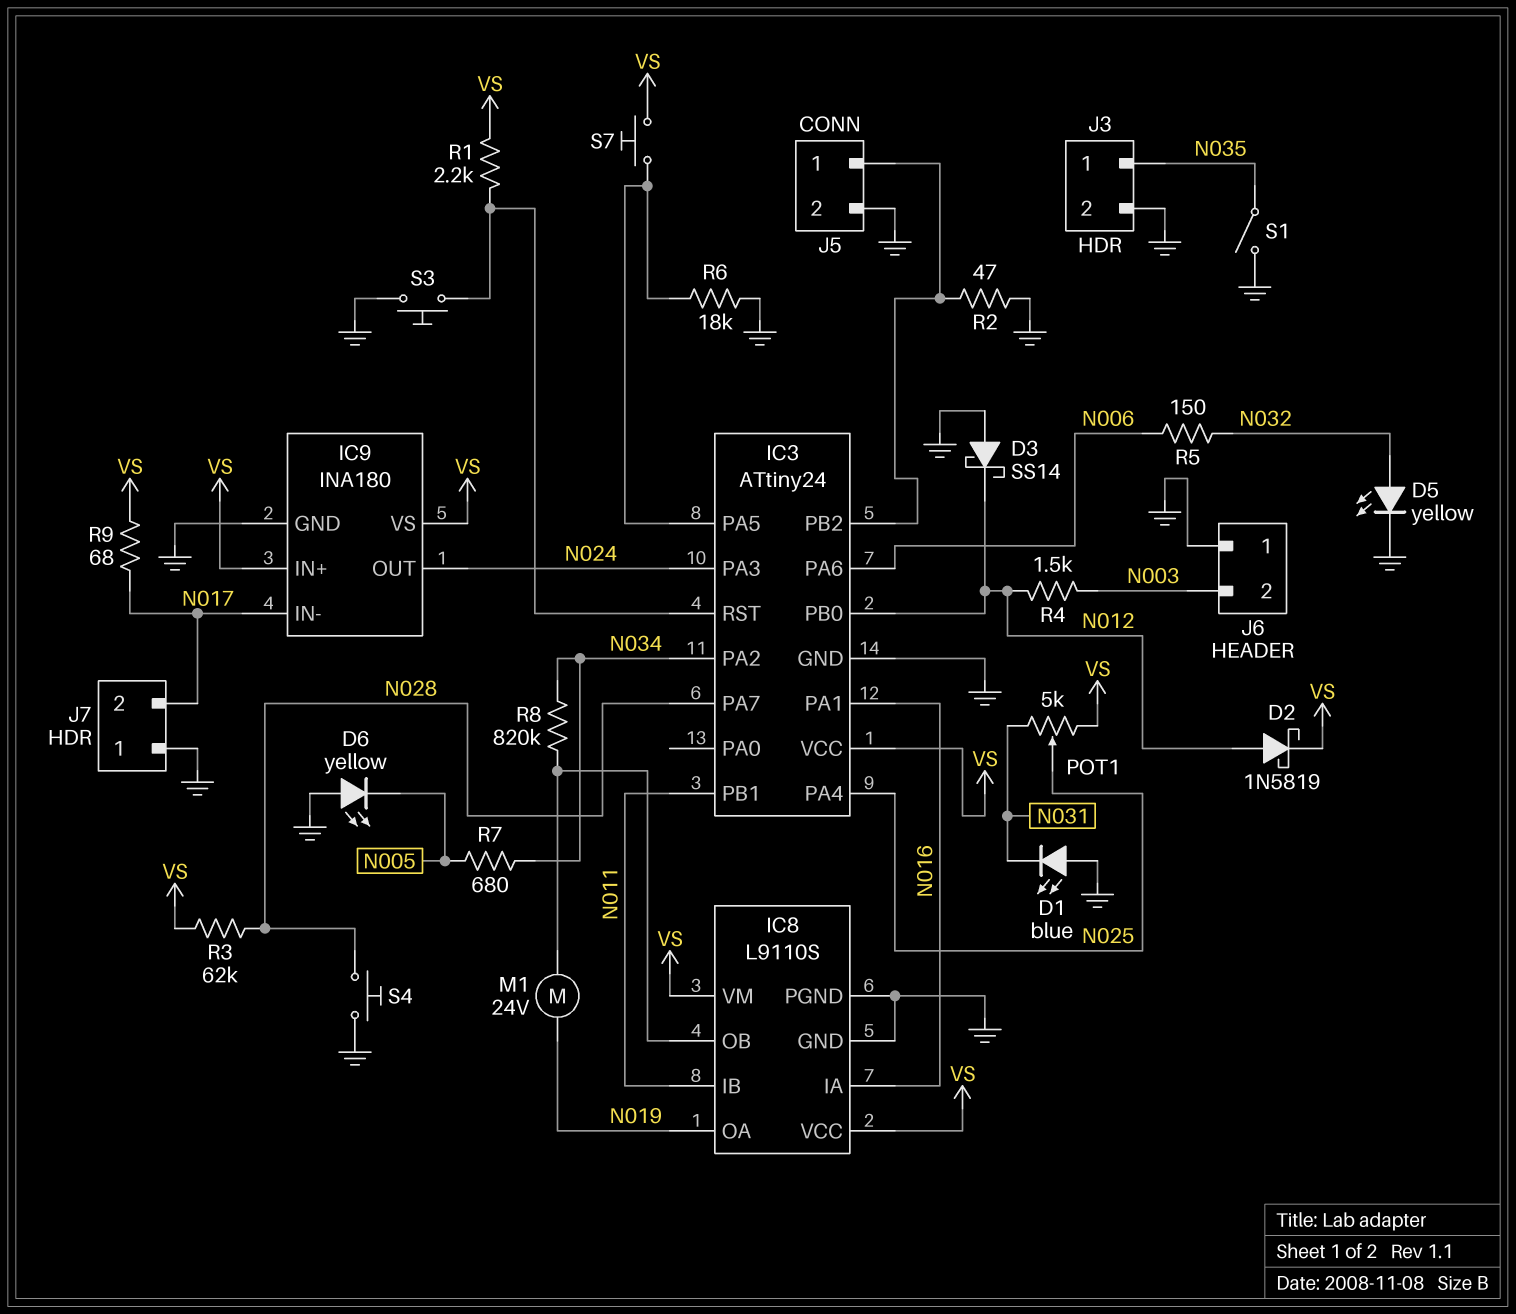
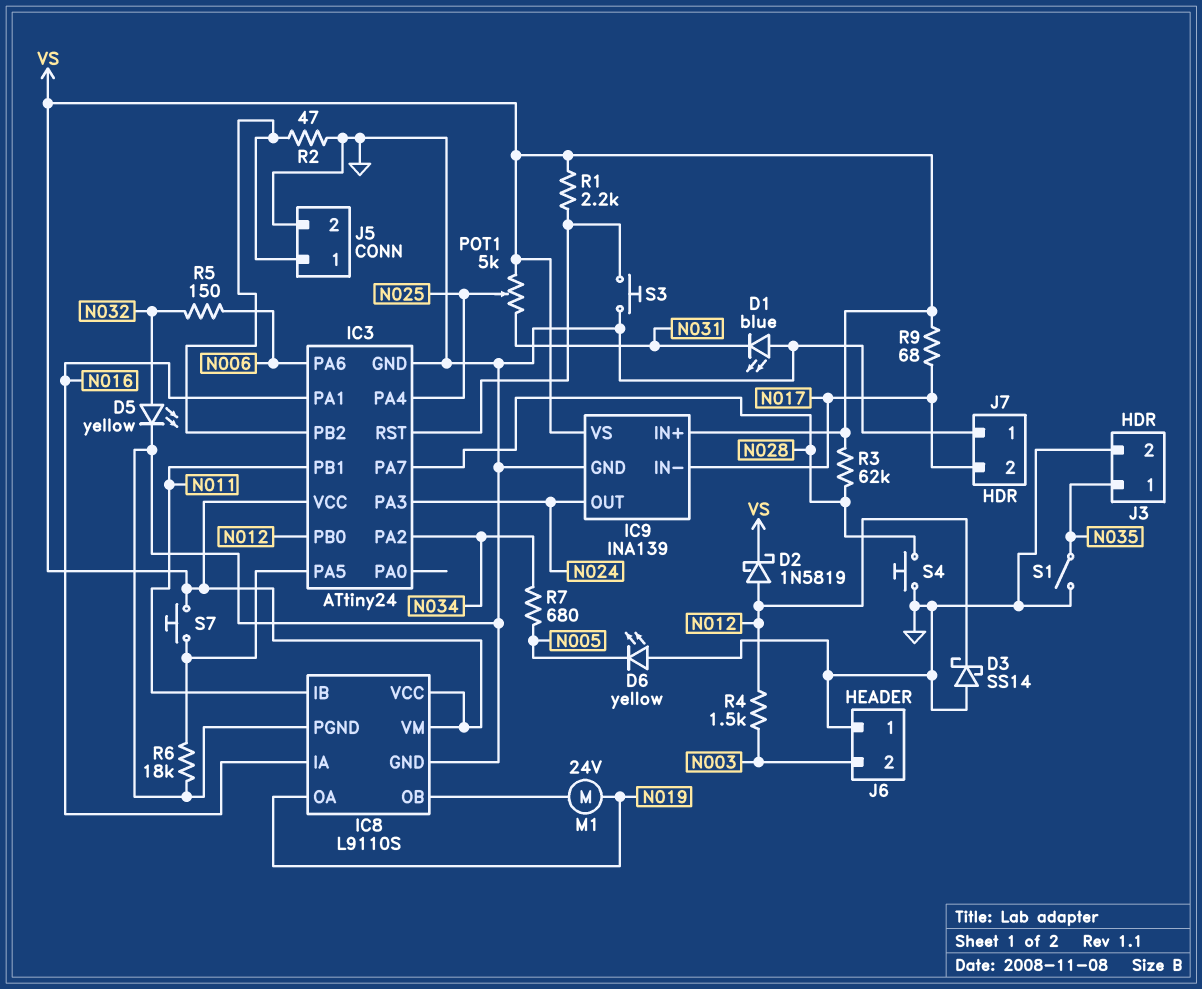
IC9: INA180 -> INA139
R8: 820k (IC8/OB, N034) -> none

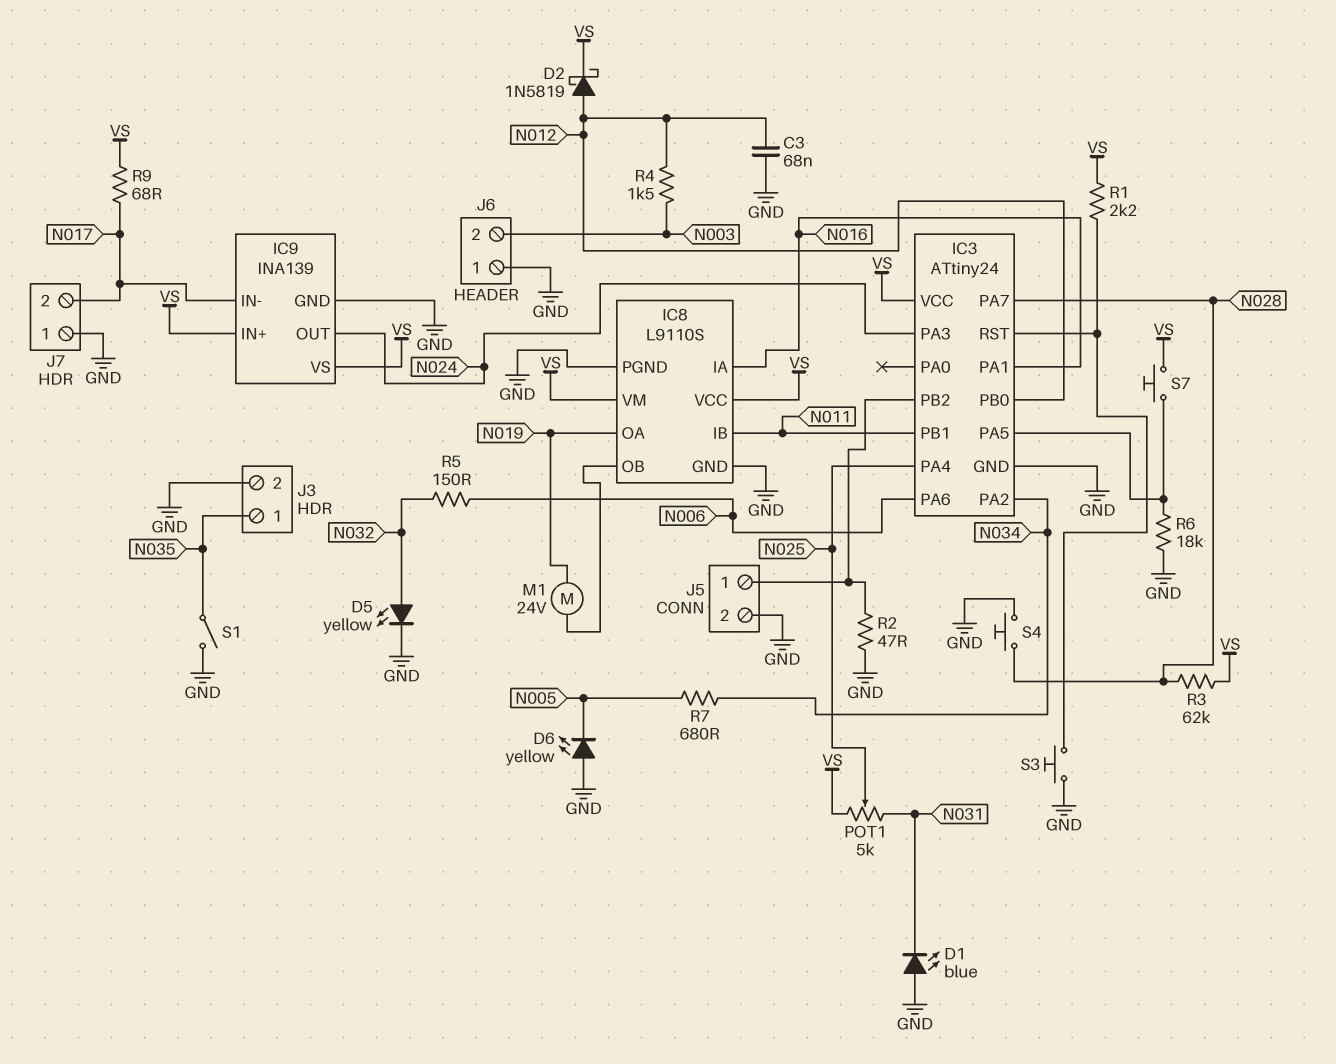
C3: none -> 68nF (GND, N012)
D3: schottky SS14 (A GND, K N012) -> none

